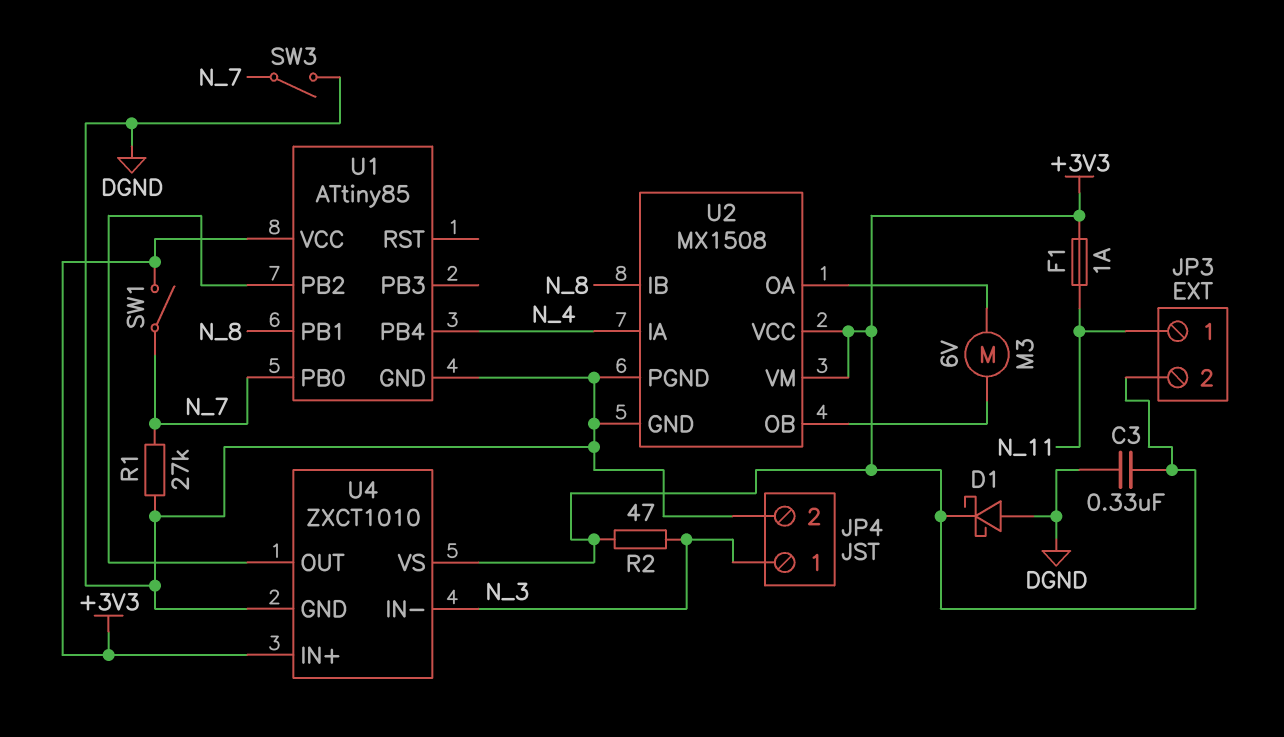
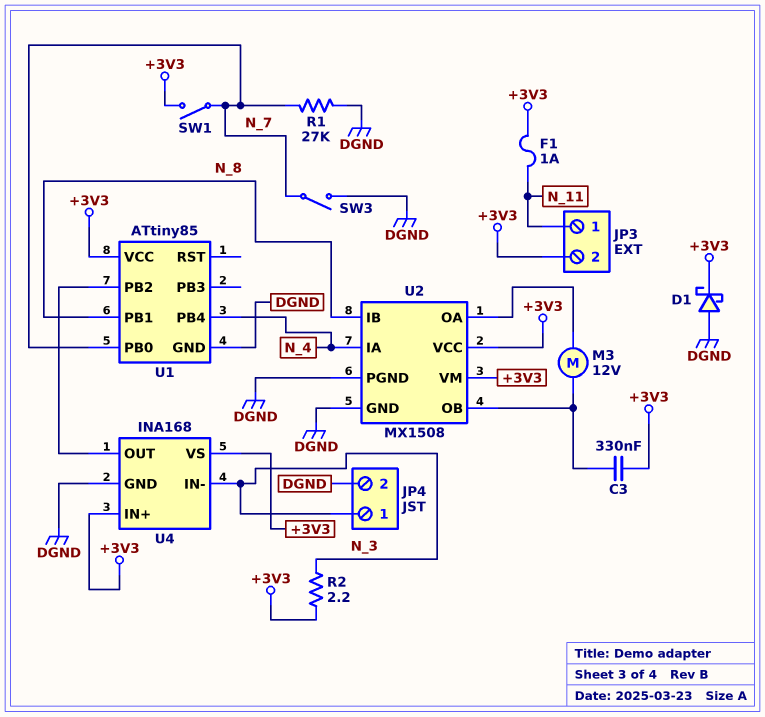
C3: 330nF (+3V3, DGND) -> 330nF (+3V3, U2/OB)
M3: motor 6V (U2/OA, U2/OB) -> motor 12V (U2/OA, U2/OB)
R2: 47 (+3V3, N_3) -> 2.2 (+3V3, N_3)
U4: ZXCT1010 -> INA168

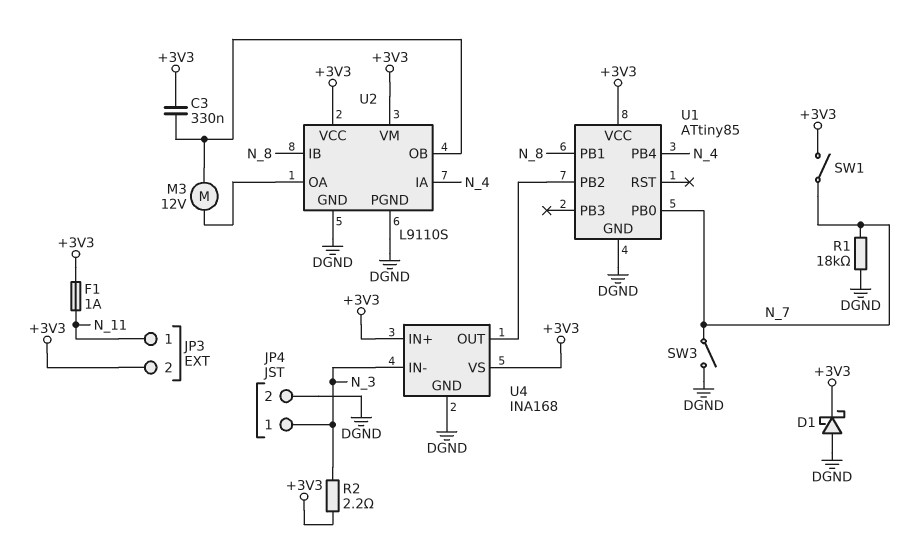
R1: 27k (DGND, N_7) -> 18k (DGND, N_7)
U2: MX1508 -> L9110S

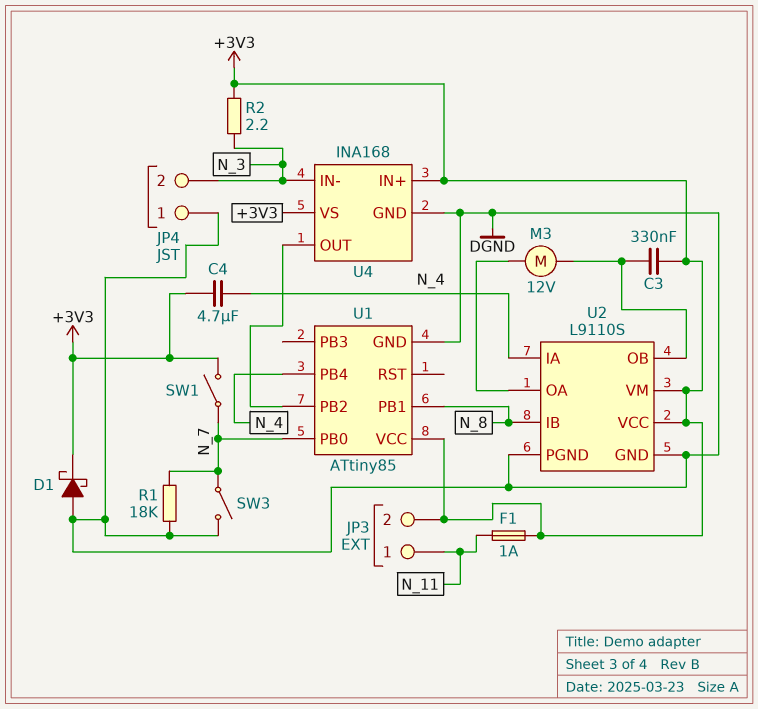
C4: none -> 4.7uF (+3V3, N_4)
JP4 pin 1: N_3 -> DGND
JP4 pin 2: DGND -> N_3

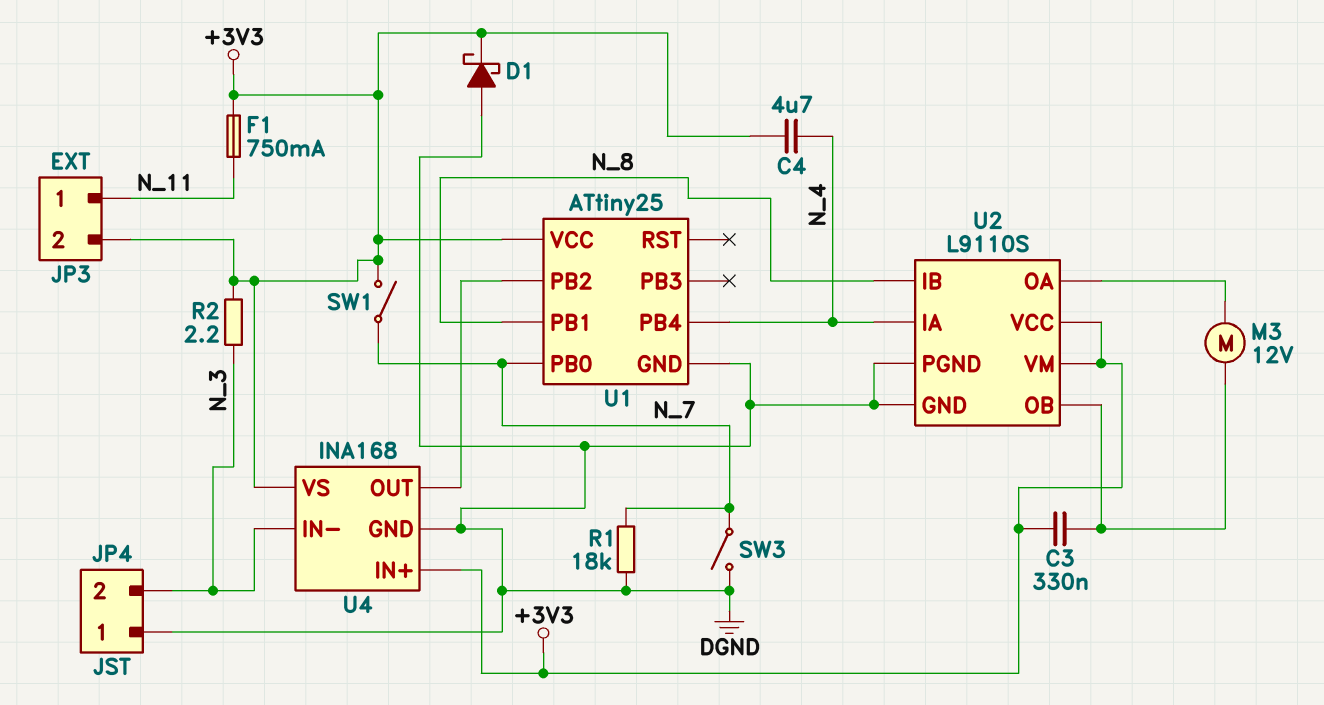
F1: 1A (+3V3, N_11) -> 750mA (+3V3, N_11)
U1: ATtiny85 -> ATtiny25

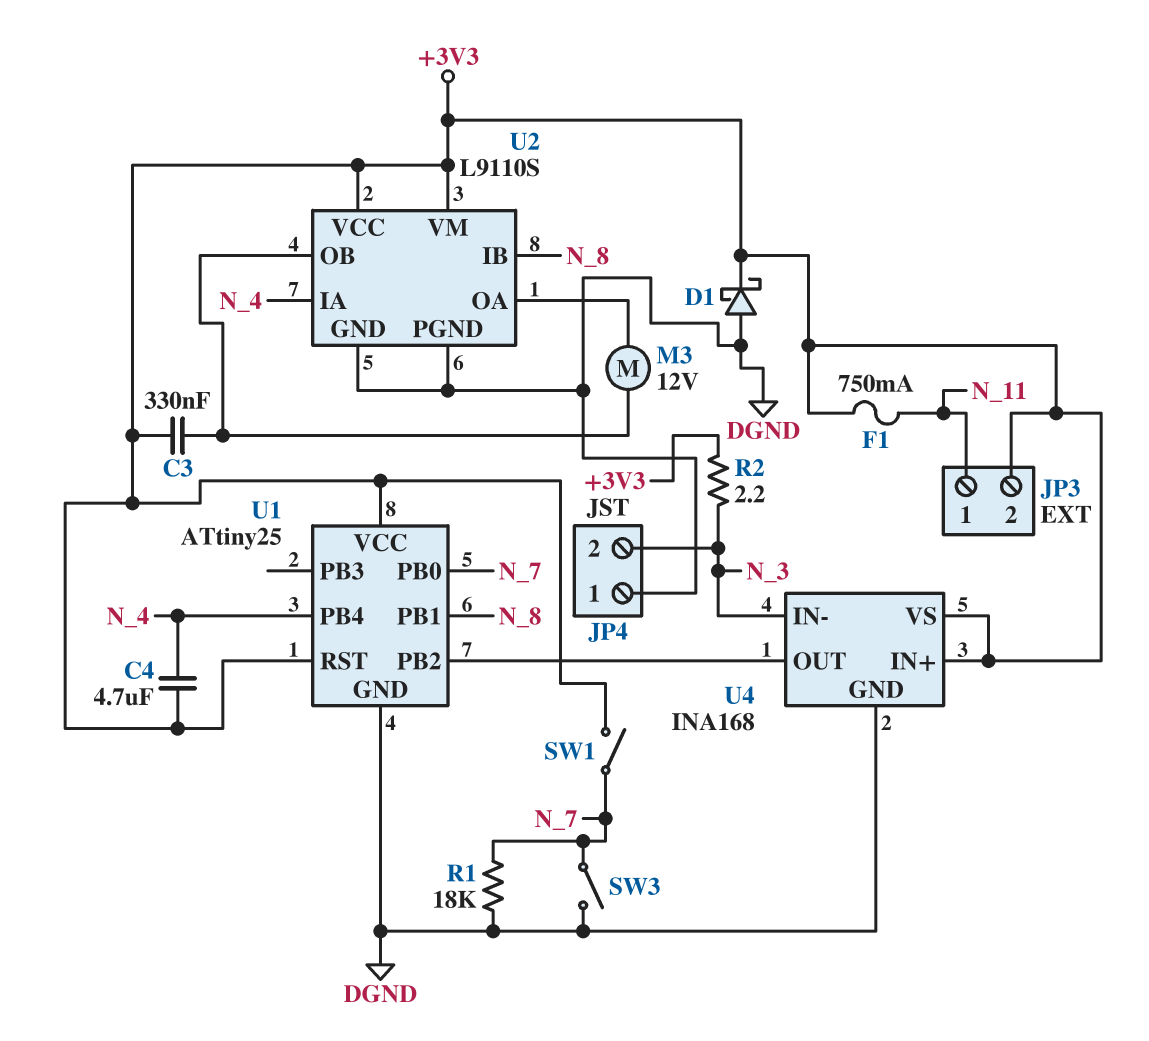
U1 pin RST: none -> +3V3

